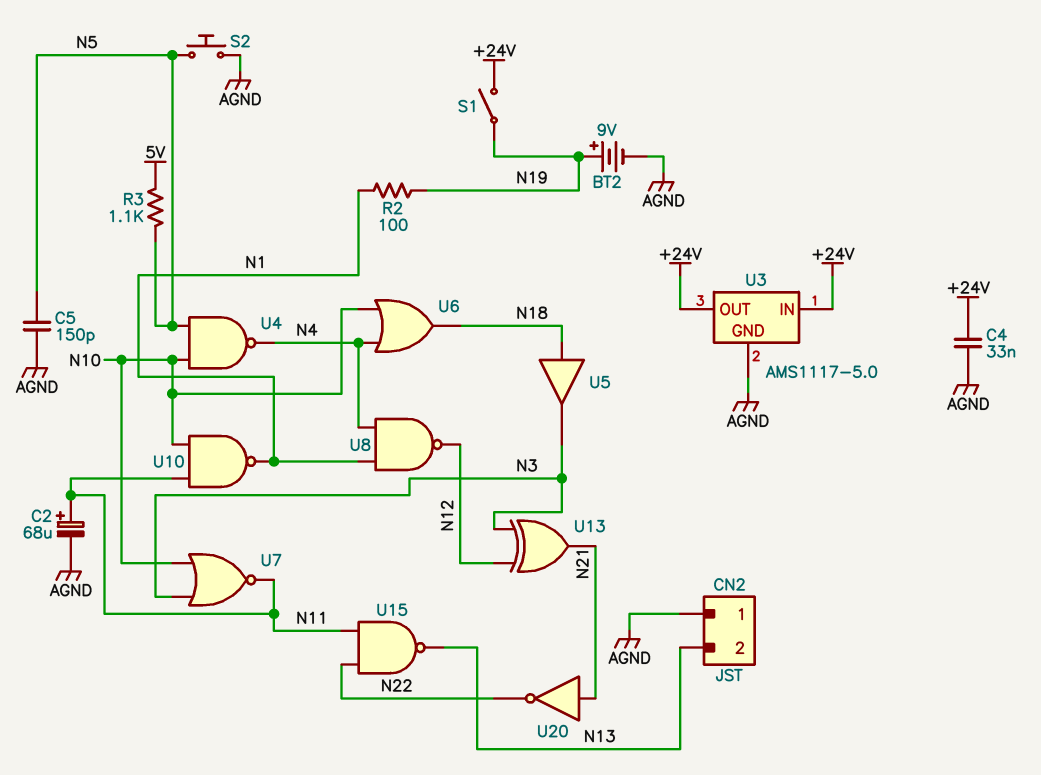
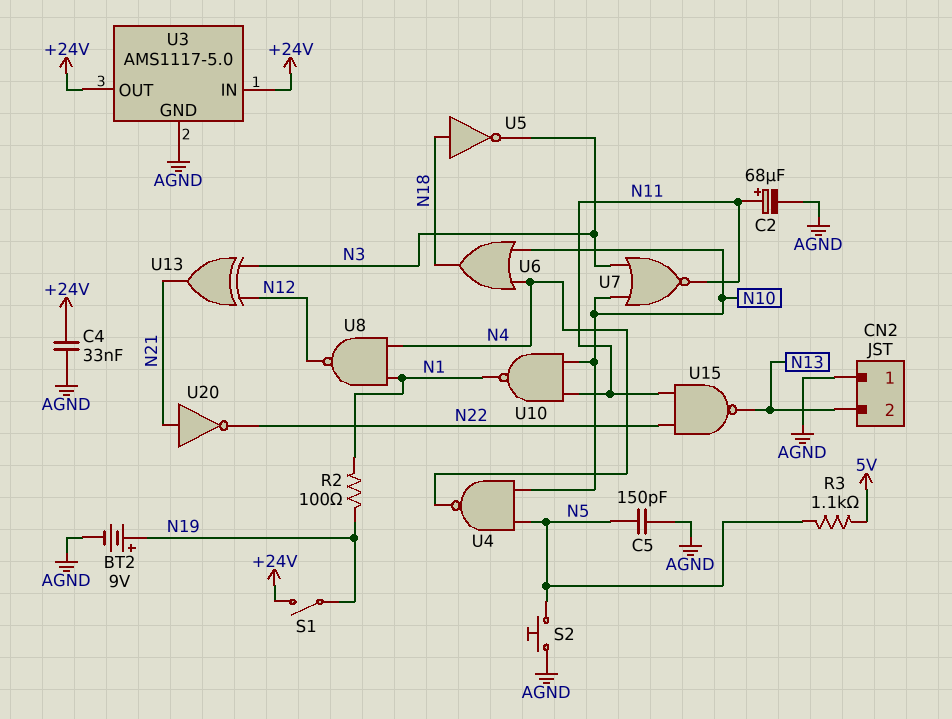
U5: buffer (in N18, out N3) -> NOT (in N18, out N3)

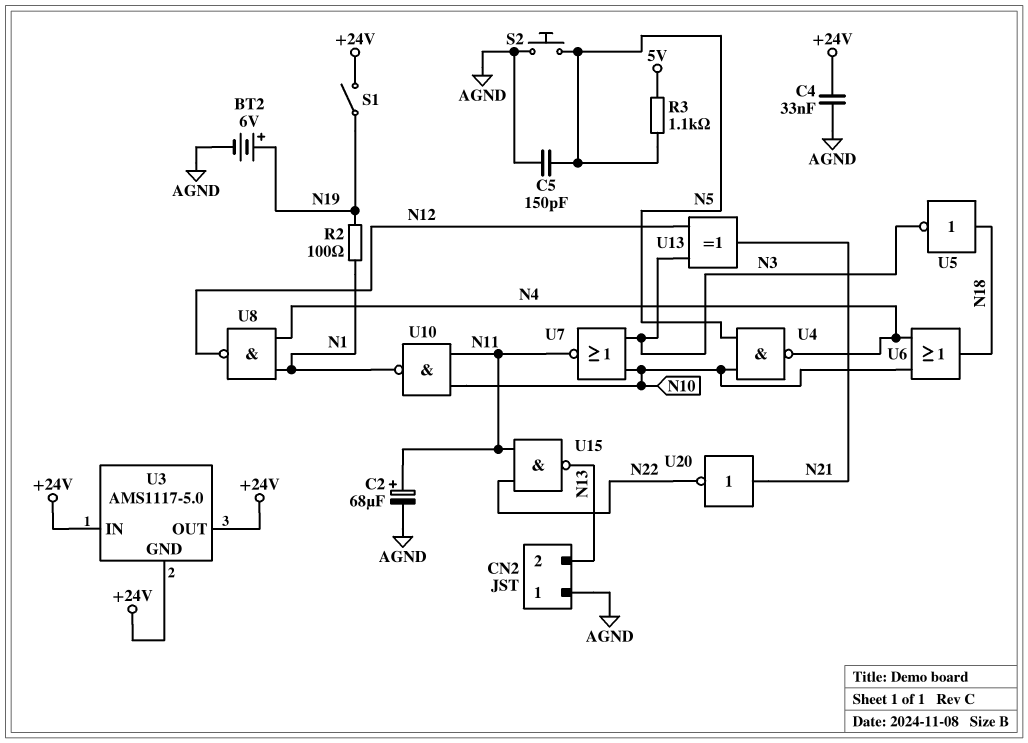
BT2: 9V (plus N19, minus AGND) -> 6V (plus N19, minus AGND)
U3 pin GND: AGND -> +24V

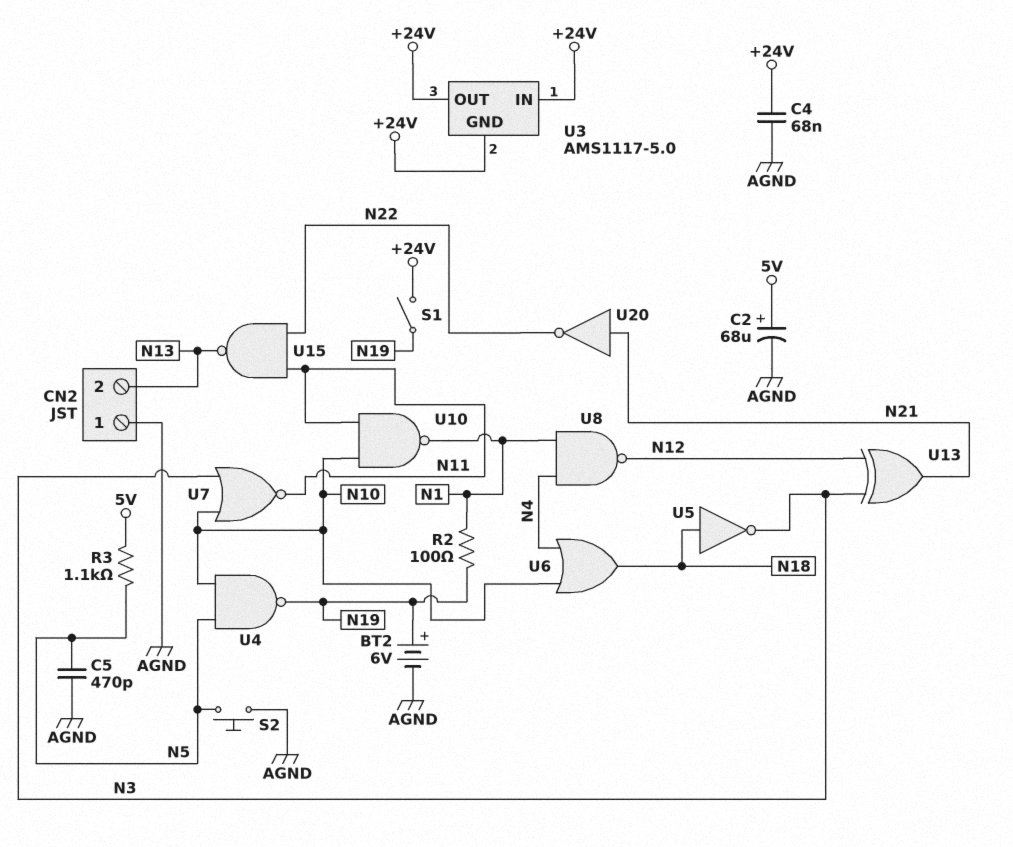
C2: 68uF (plus N11, minus AGND) -> 68uF (plus 5V, minus AGND)
C4: 33nF (+24V, AGND) -> 68nF (+24V, AGND)
C5: 150pF (AGND, N5) -> 470pF (AGND, N5)
U4: NAND (in N5, in N10, out N4) -> NAND (in N5, in N10, out N19)

